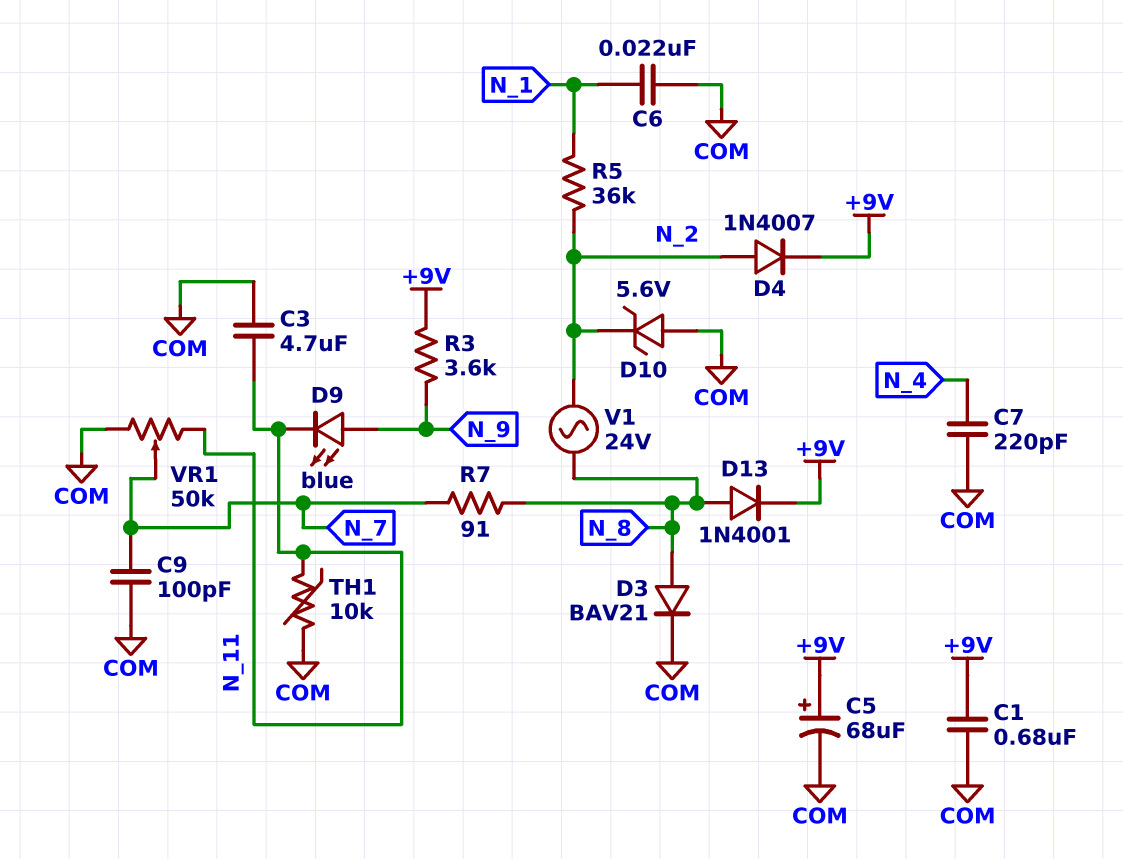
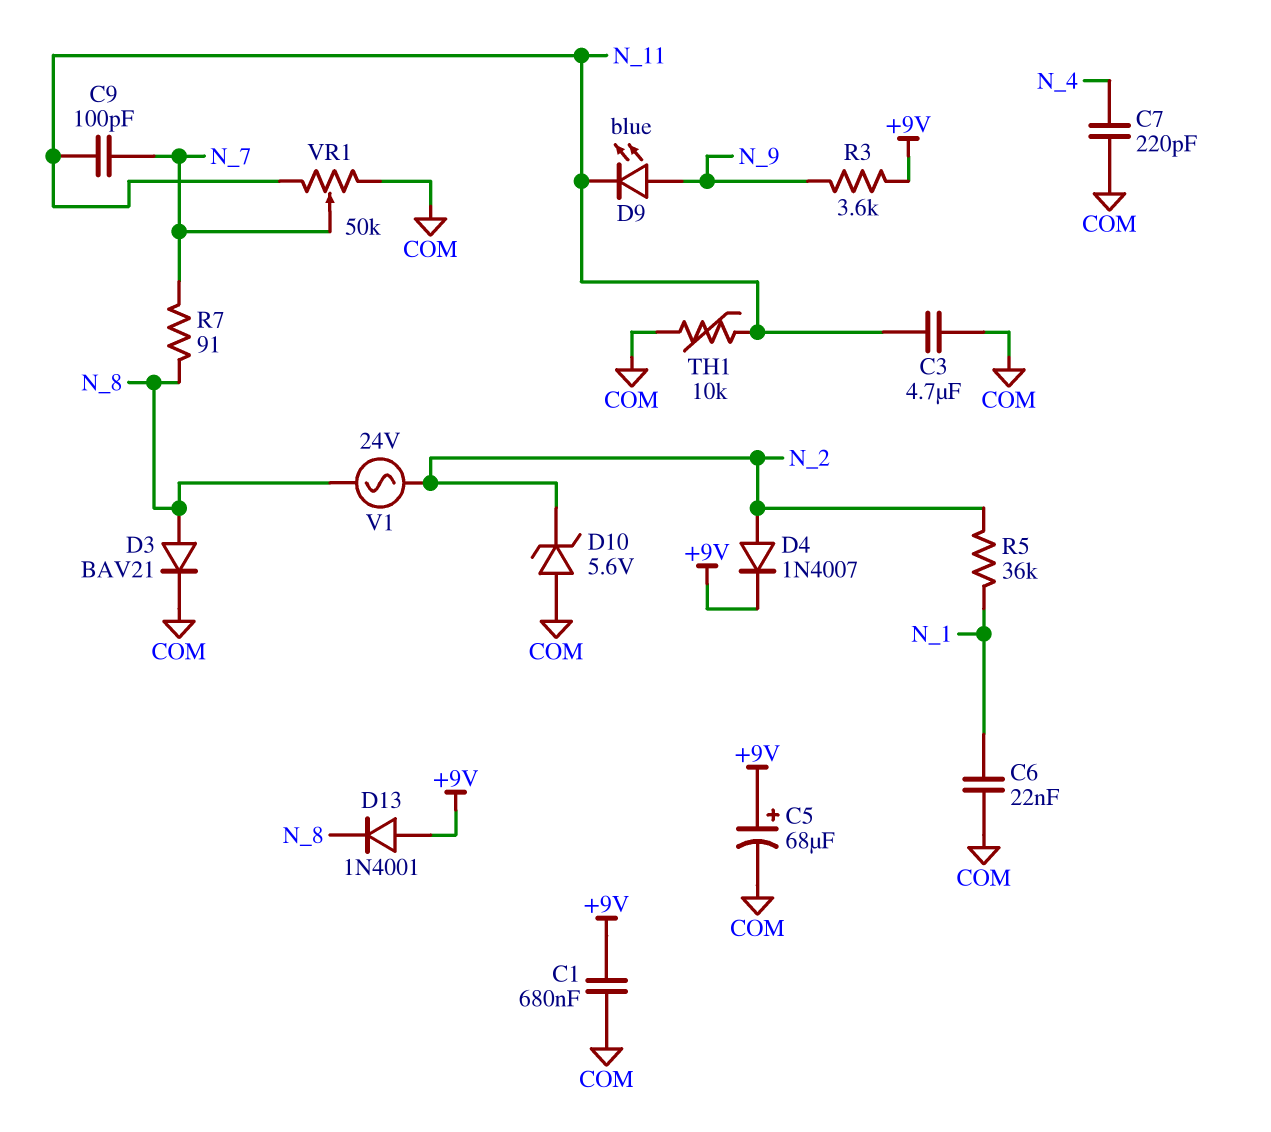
C9: 100pF (COM, N_7) -> 100pF (N_7, N_11)
D13: diode 1N4001 (A N_8, K +9V) -> diode 1N4001 (A +9V, K N_8)

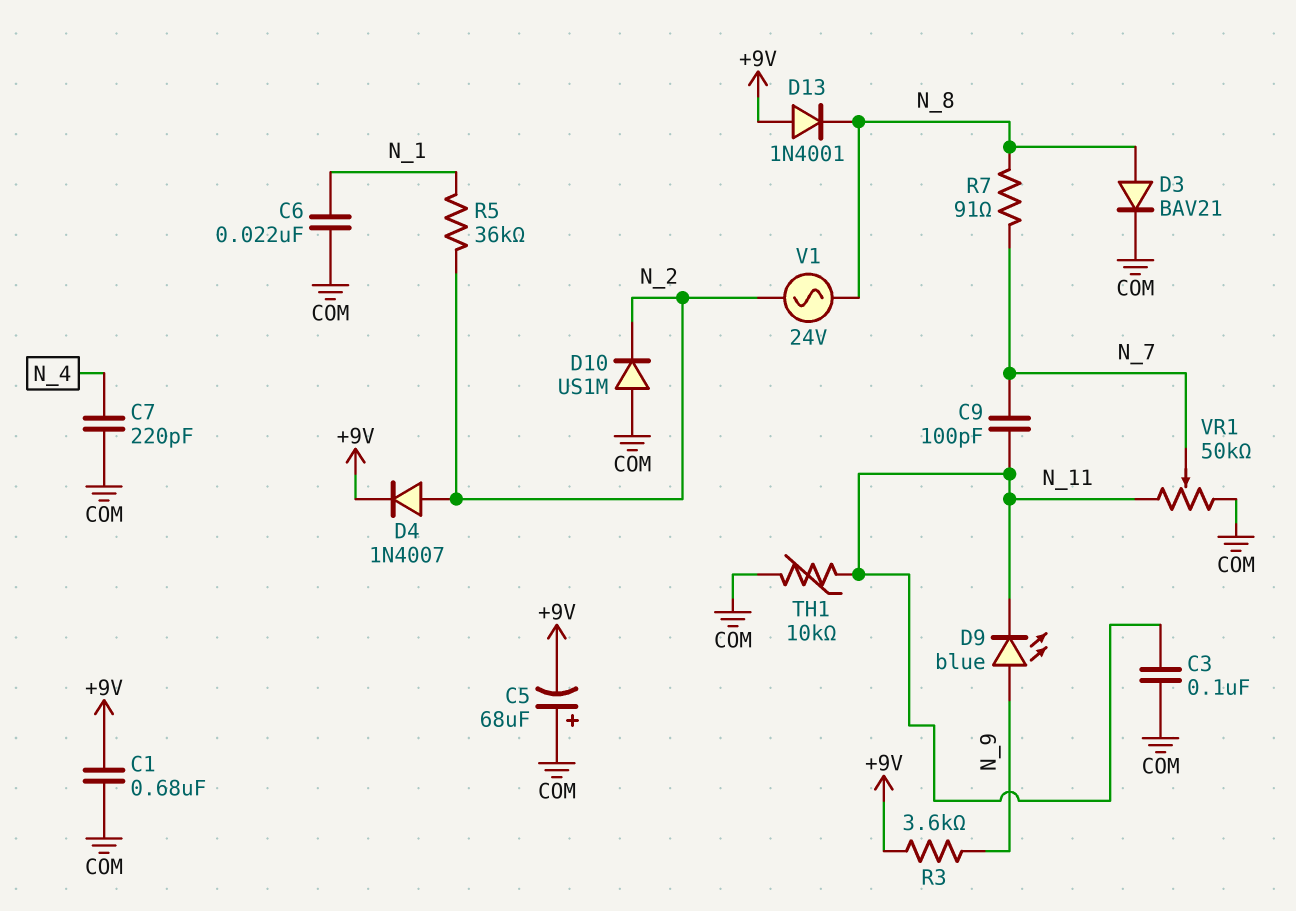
C3: 4.7uF (COM, N_11) -> 100nF (COM, N_11)
C5: 68uF (plus +9V, minus COM) -> 68uF (plus COM, minus +9V)
D10: zener 5.6V (A COM, K N_2) -> diode US1M (A COM, K N_2)

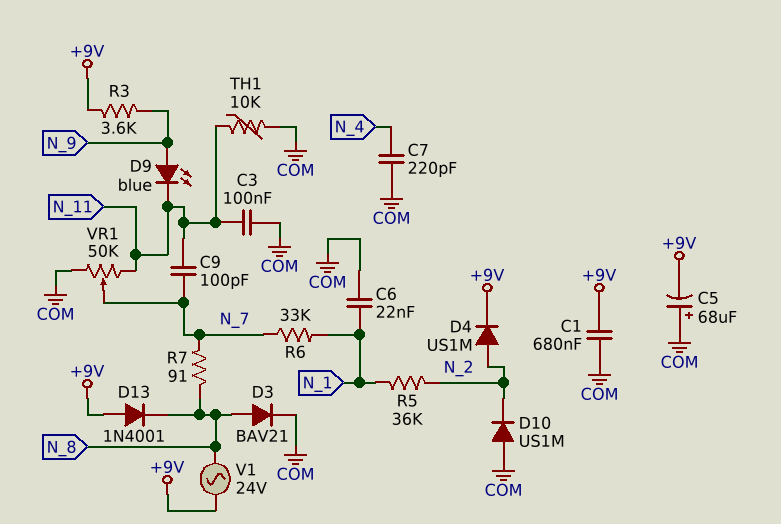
D4: diode 1N4007 (A N_2, K +9V) -> diode US1M (A N_2, K +9V)
R6: none -> 33k (N_1, N_7)
V1: AC 24V (N_2, N_8) -> AC 24V (+9V, N_8)

